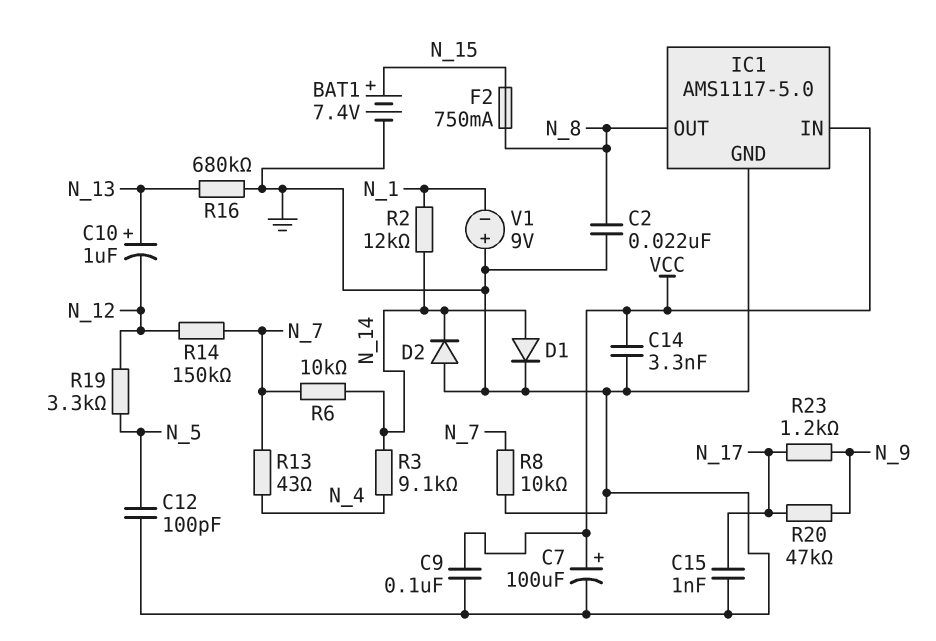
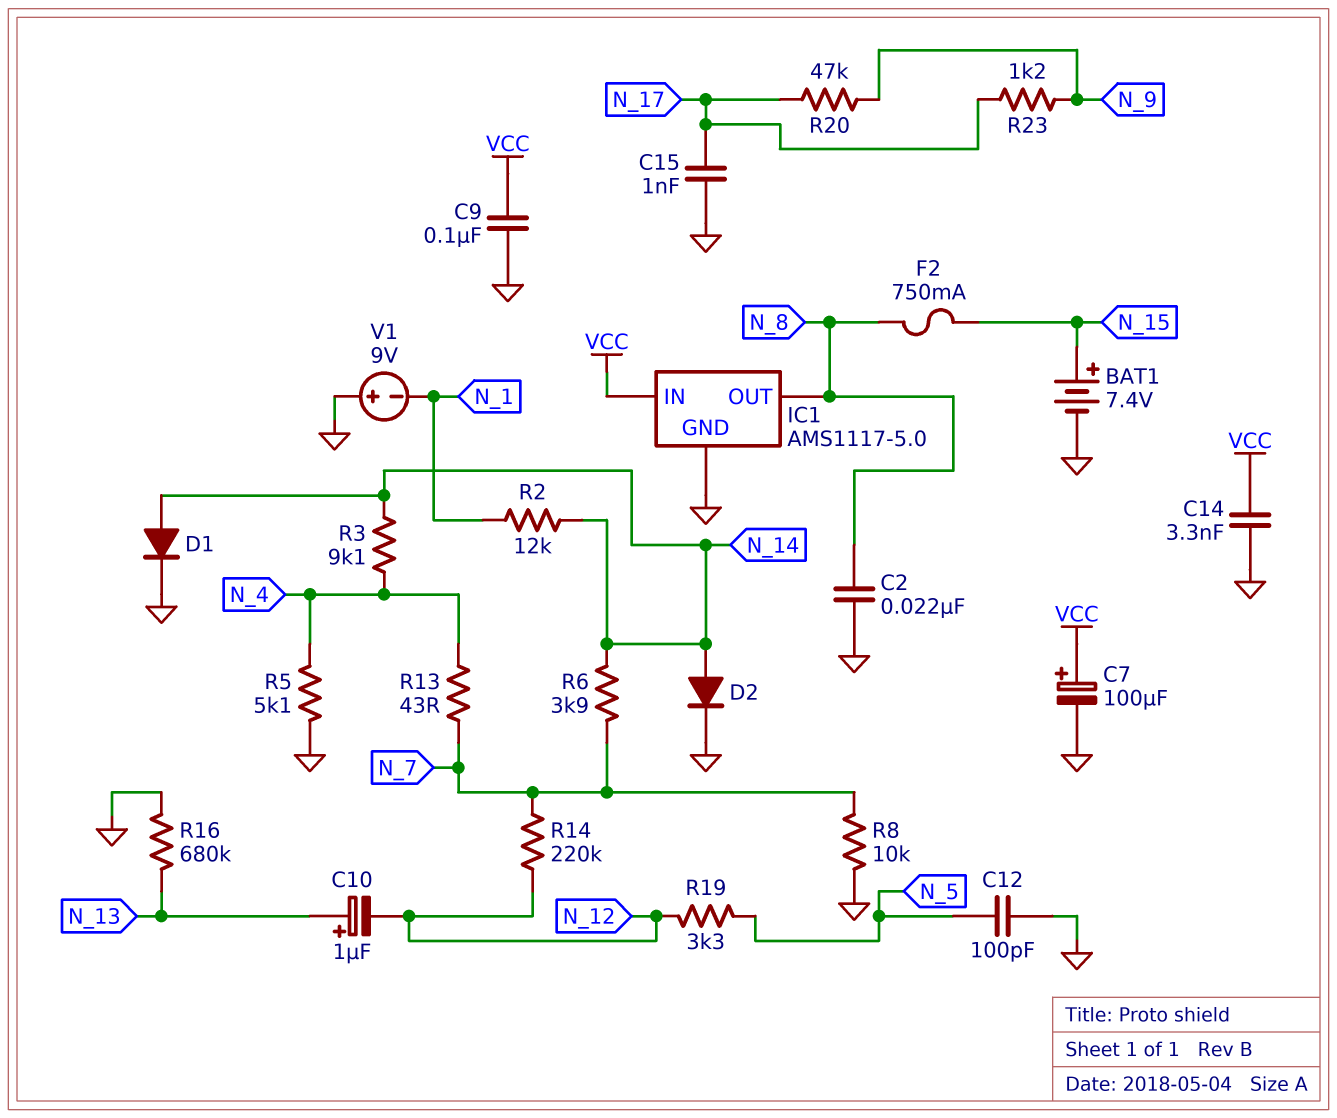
D2: diode (A GND, K N_14) -> diode (A N_14, K GND)
R5: none -> 5.1k (GND, N_4)
R6: 10k (N_7, N_14) -> 3.9k (N_7, N_14)
R14: 150k (N_7, N_12) -> 220k (N_7, N_12)

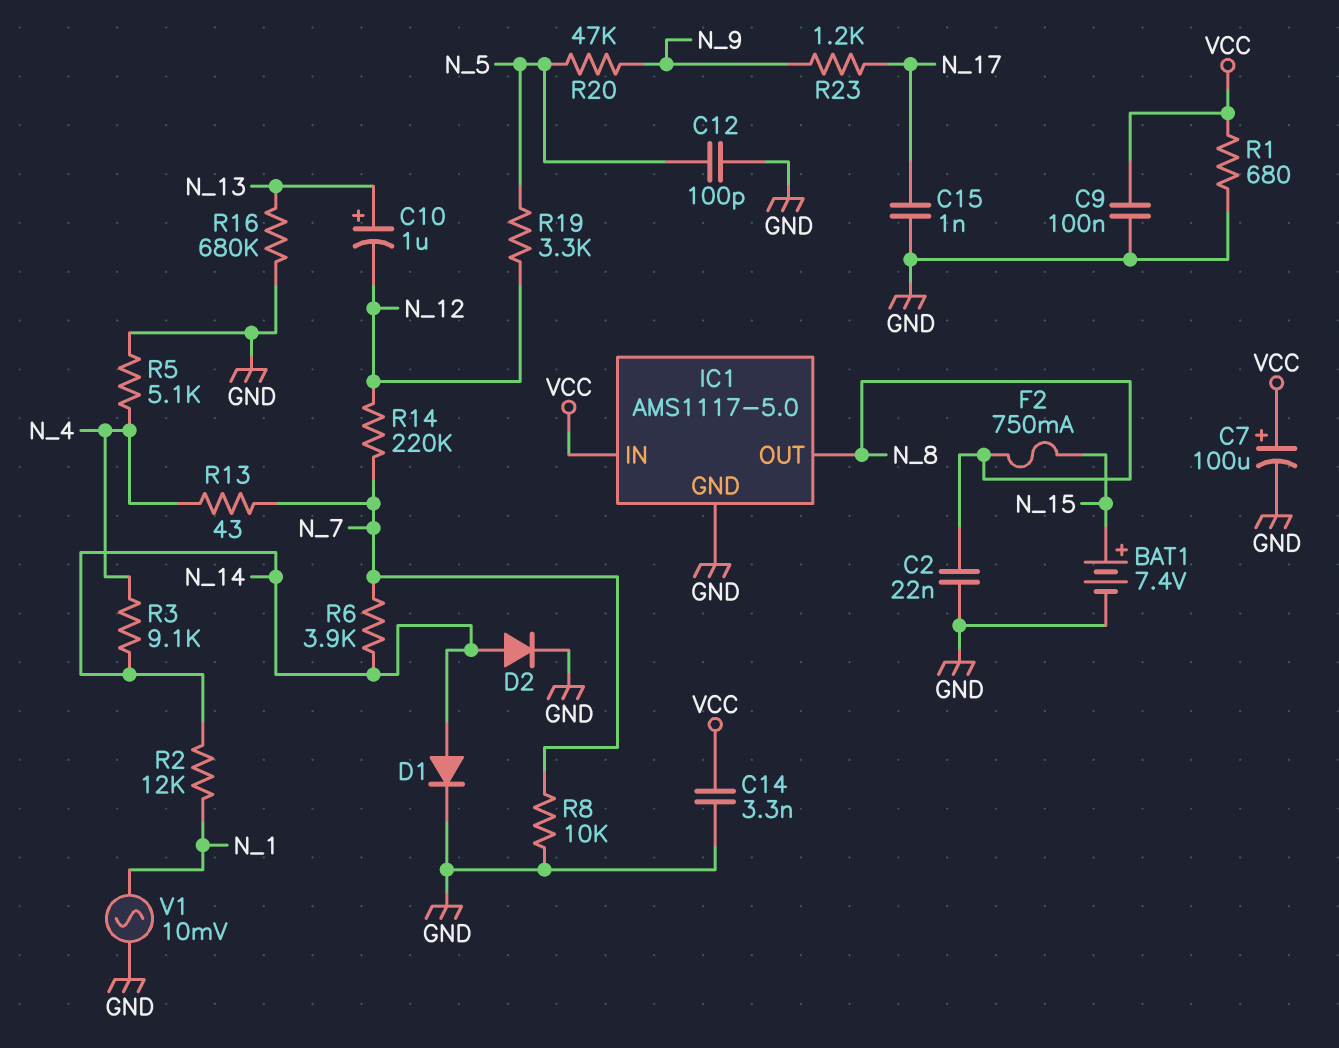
R1: none -> 680 (GND, VCC)
R20: 47k (N_9, N_17) -> 47k (N_5, N_9)
V1: 9V (plus GND, minus N_1) -> AC 10mV (GND, N_1)

